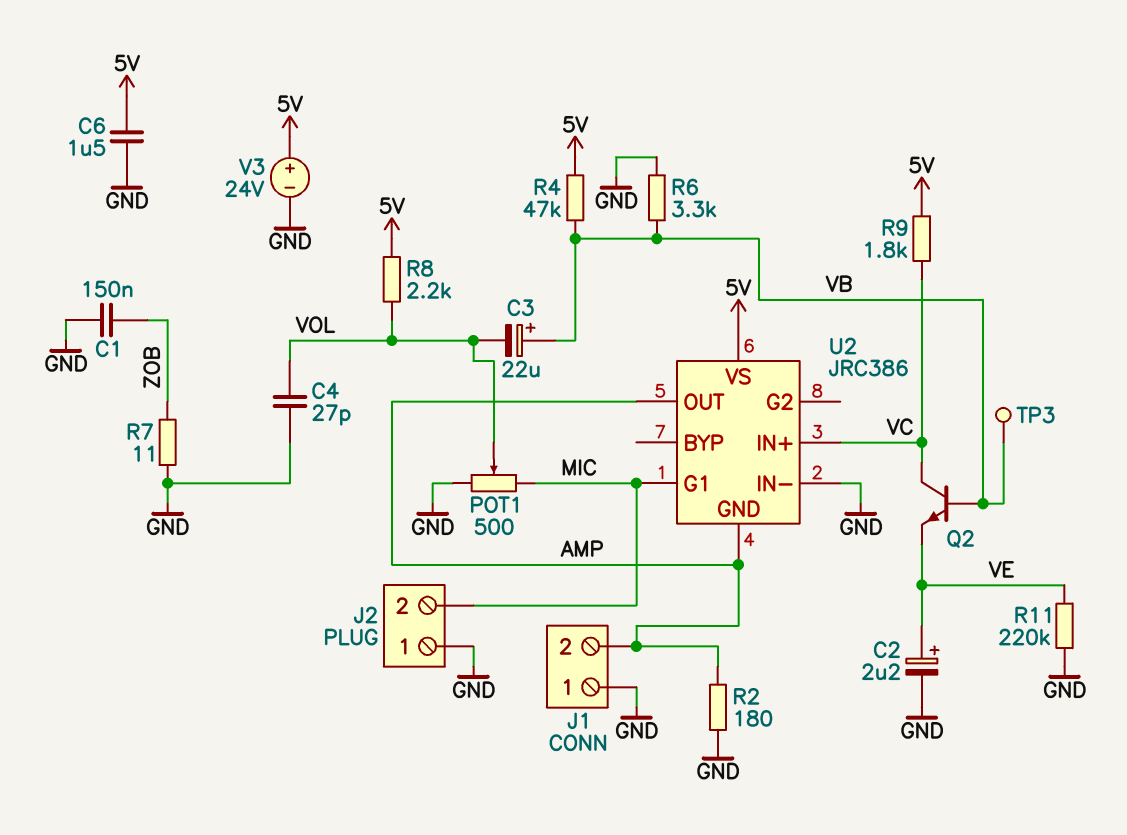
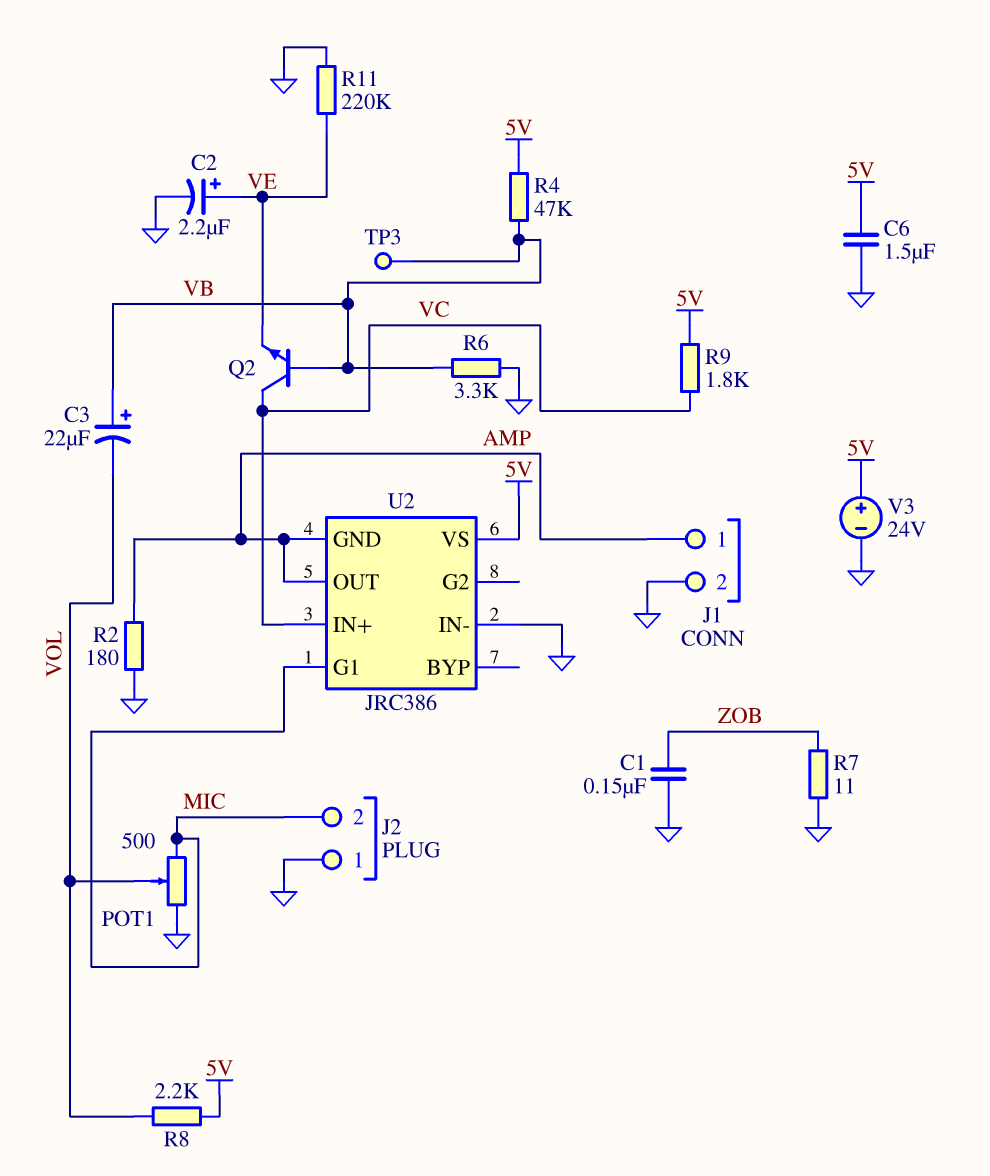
C4: 27pF (GND, VOL) -> none
J1 pin 1: GND -> AMP
J1 pin 2: AMP -> GND

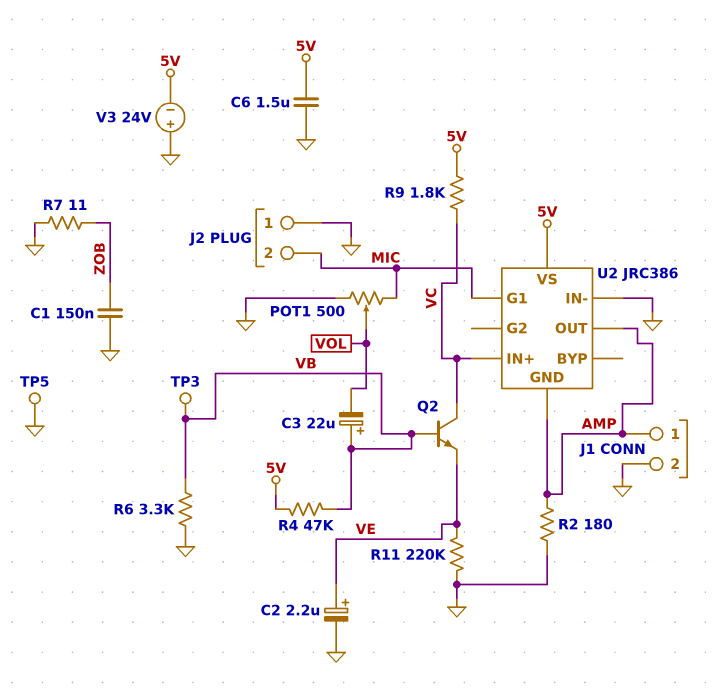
R8: 2.2k (5V, VOL) -> none
TP5: none -> test point (GND)
V3: 24V (plus 5V, minus GND) -> 24V (plus GND, minus 5V)

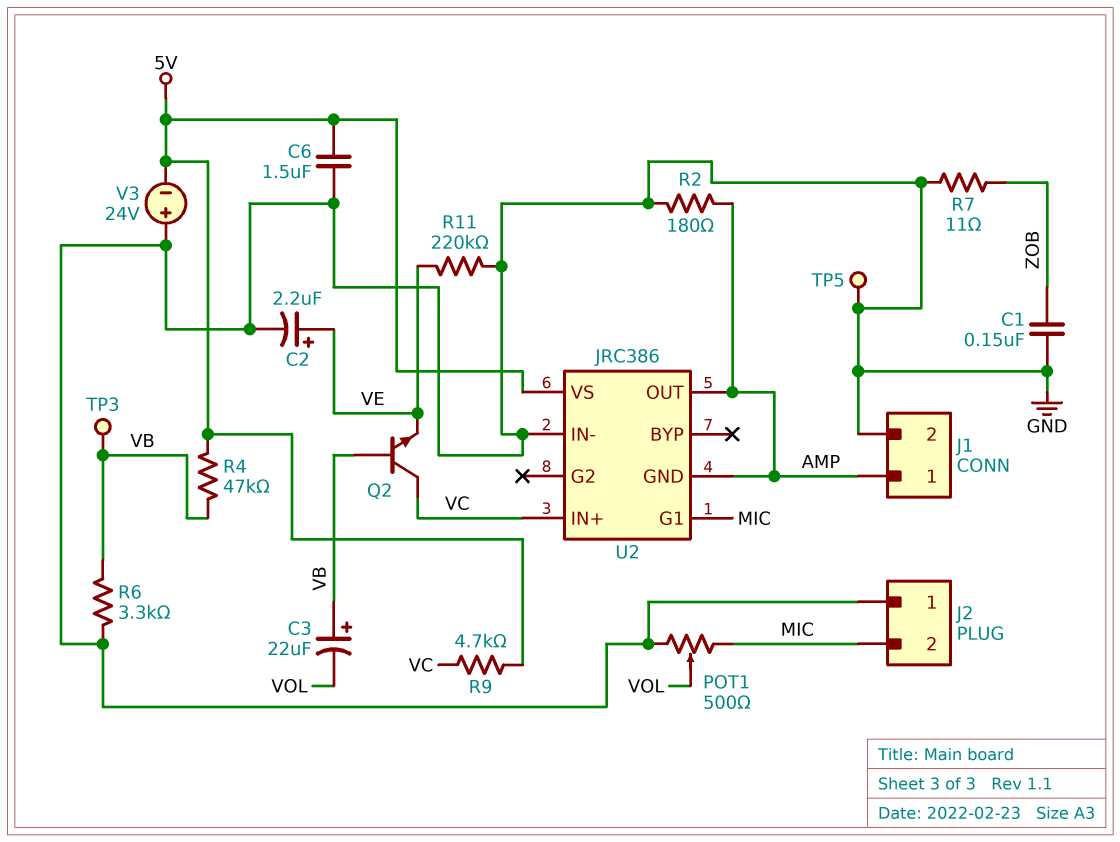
R9: 1.8k (5V, VC) -> 4.7k (5V, VC)

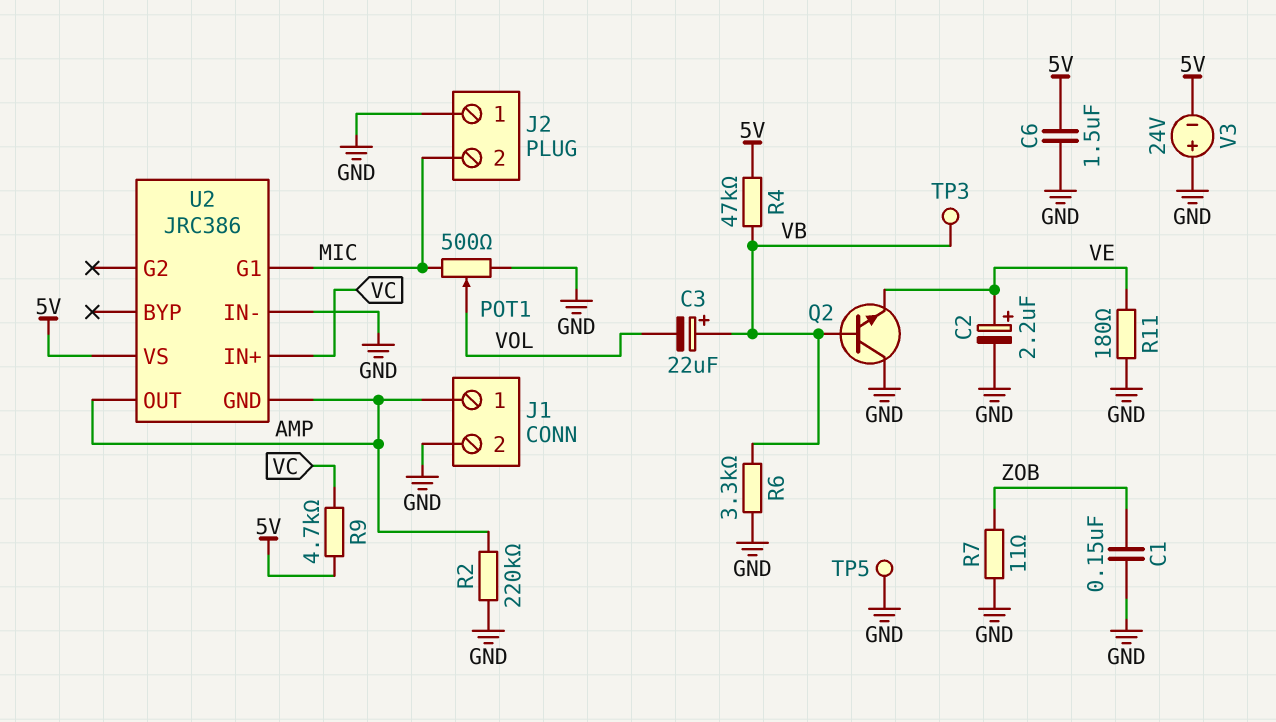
Q2: NPN (B VB, C VC, E VE) -> NPN (B VB, C GND, E VE)
R2: 180 (AMP, GND) -> 220k (AMP, GND)
R11: 220k (GND, VE) -> 180 (GND, VE)

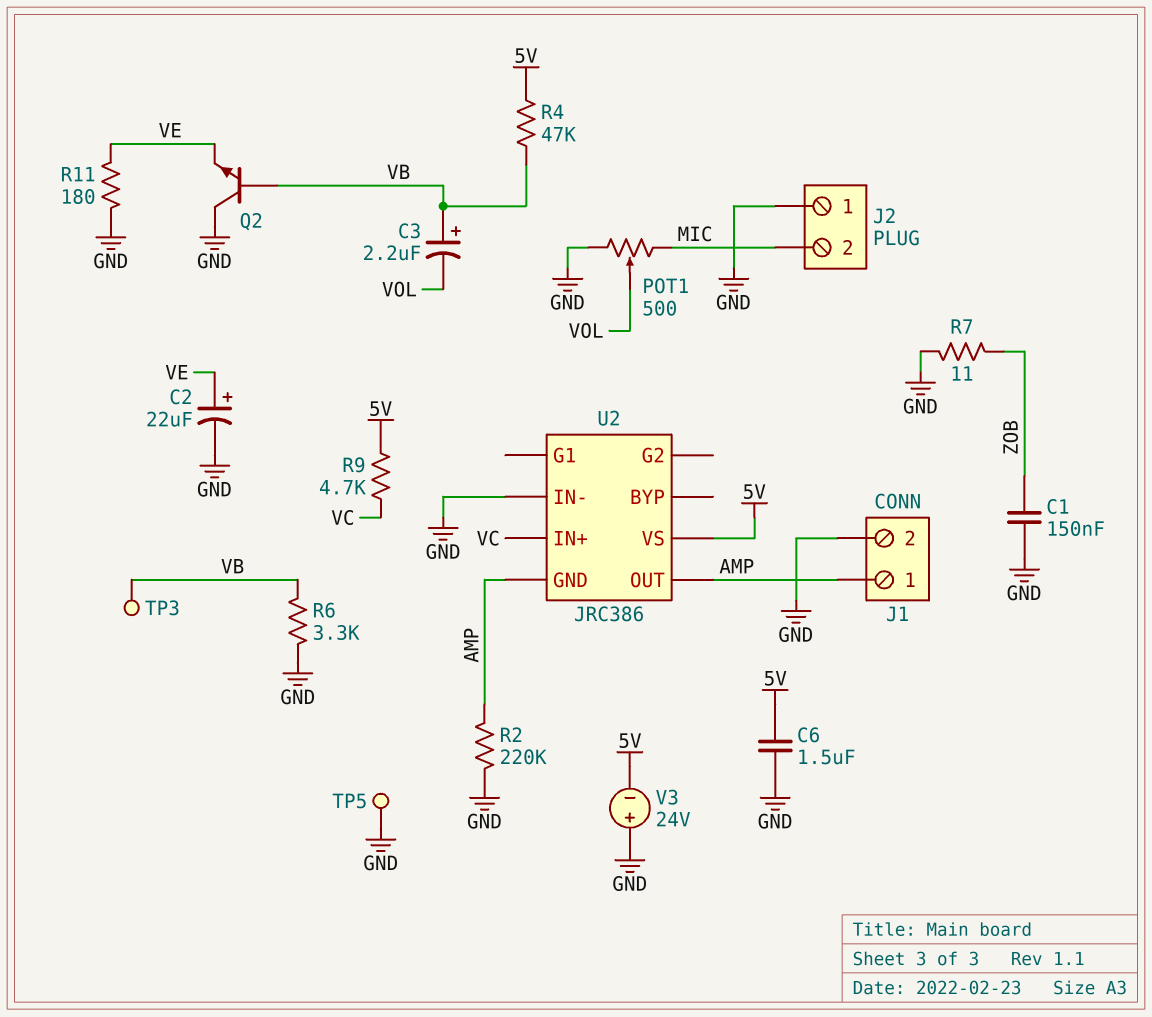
C2: 2.2uF (plus VE, minus GND) -> 22uF (plus VE, minus GND)
C3: 22uF (plus VB, minus VOL) -> 2.2uF (plus VB, minus VOL)
U2 pin G1: MIC -> none

